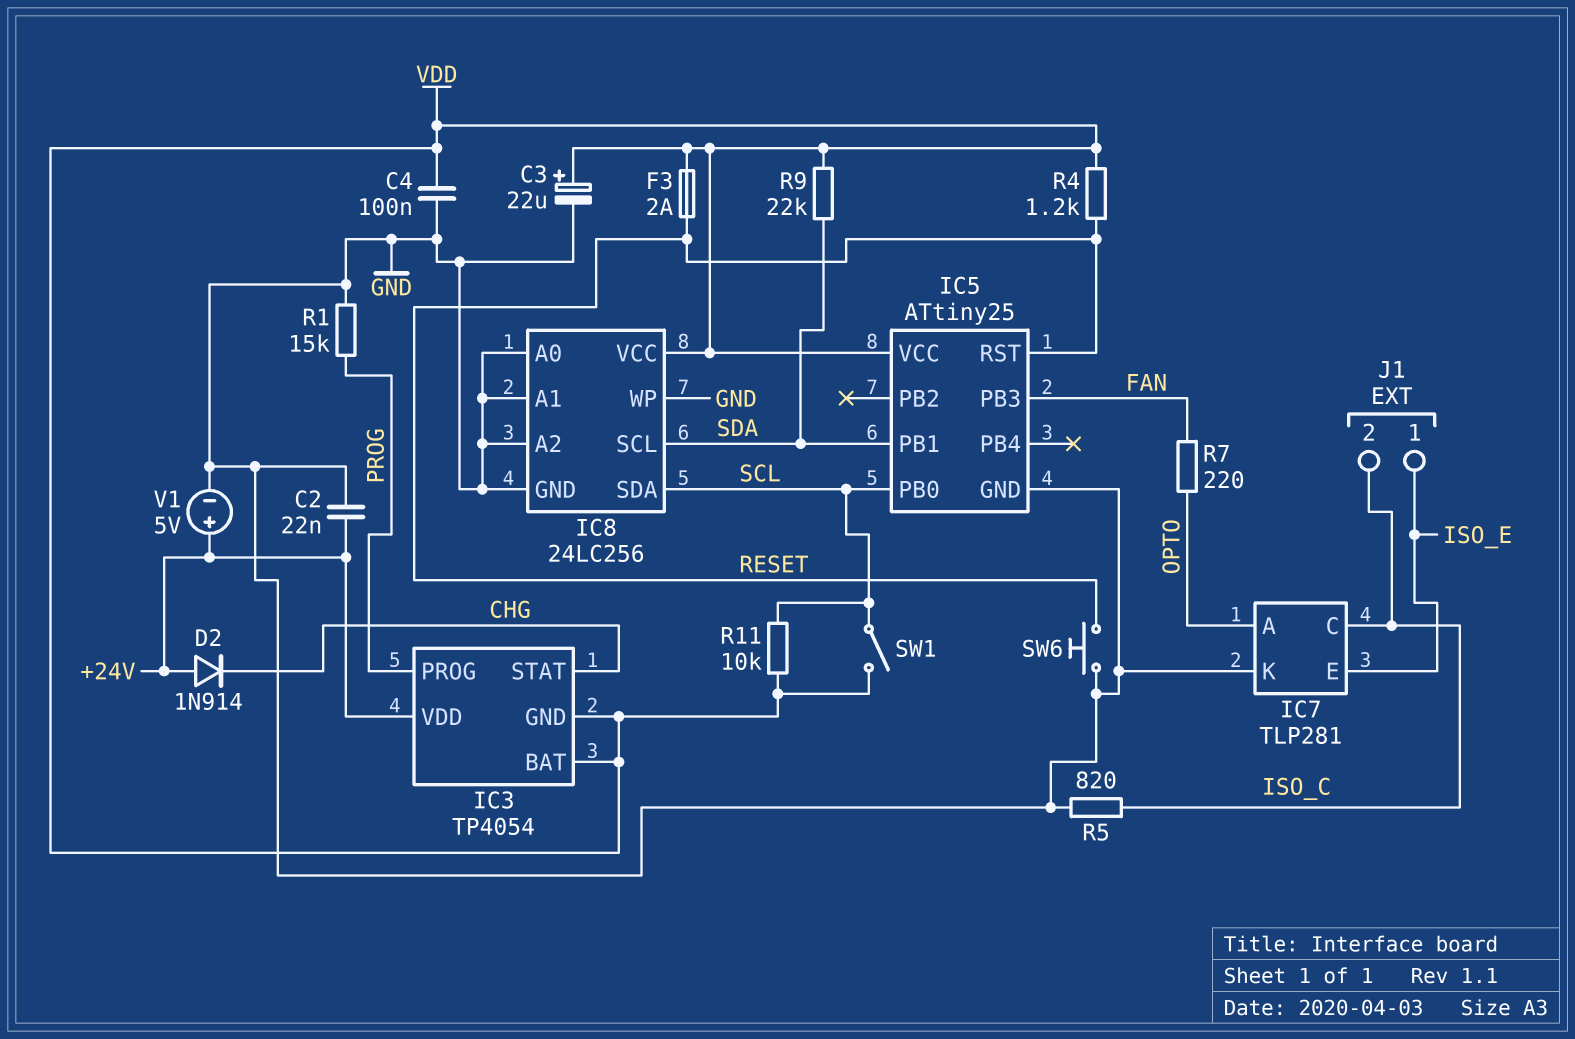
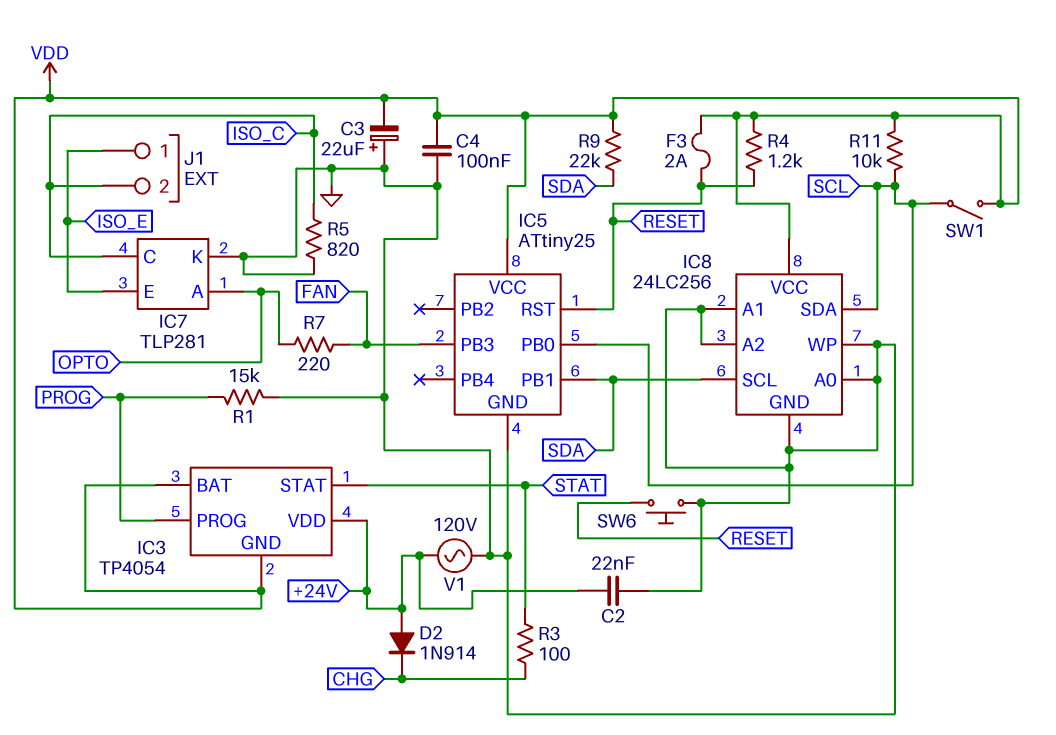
C3: 22uF (plus VDD, minus GND) -> 22uF (plus GND, minus VDD)
IC3 pin STAT: CHG -> STAT
R3: none -> 100 (CHG, STAT)
V1: 5V (plus +24V, minus GND) -> AC 120V (+24V, GND)

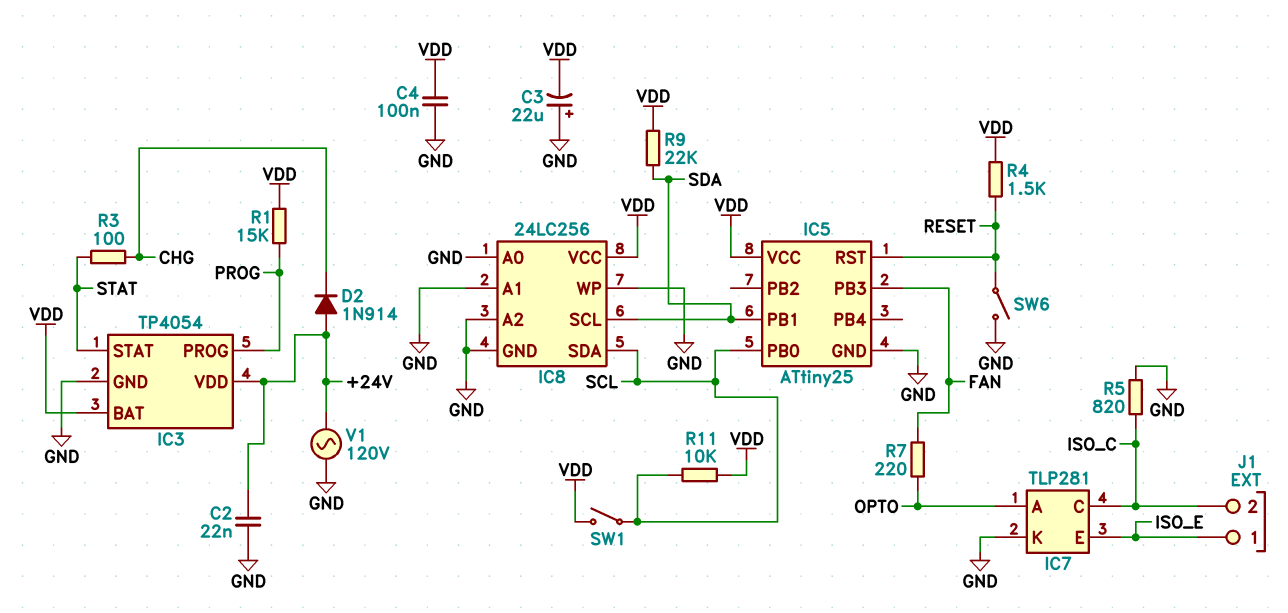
F3: 2A (RESET, VDD) -> none
IC3 pin GND: VDD -> GND
R1: 15k (GND, PROG) -> 15k (PROG, VDD)
R4: 1.2k (RESET, VDD) -> 1.5k (RESET, VDD)
SW6: button (GND, RESET) -> switch (GND, RESET)

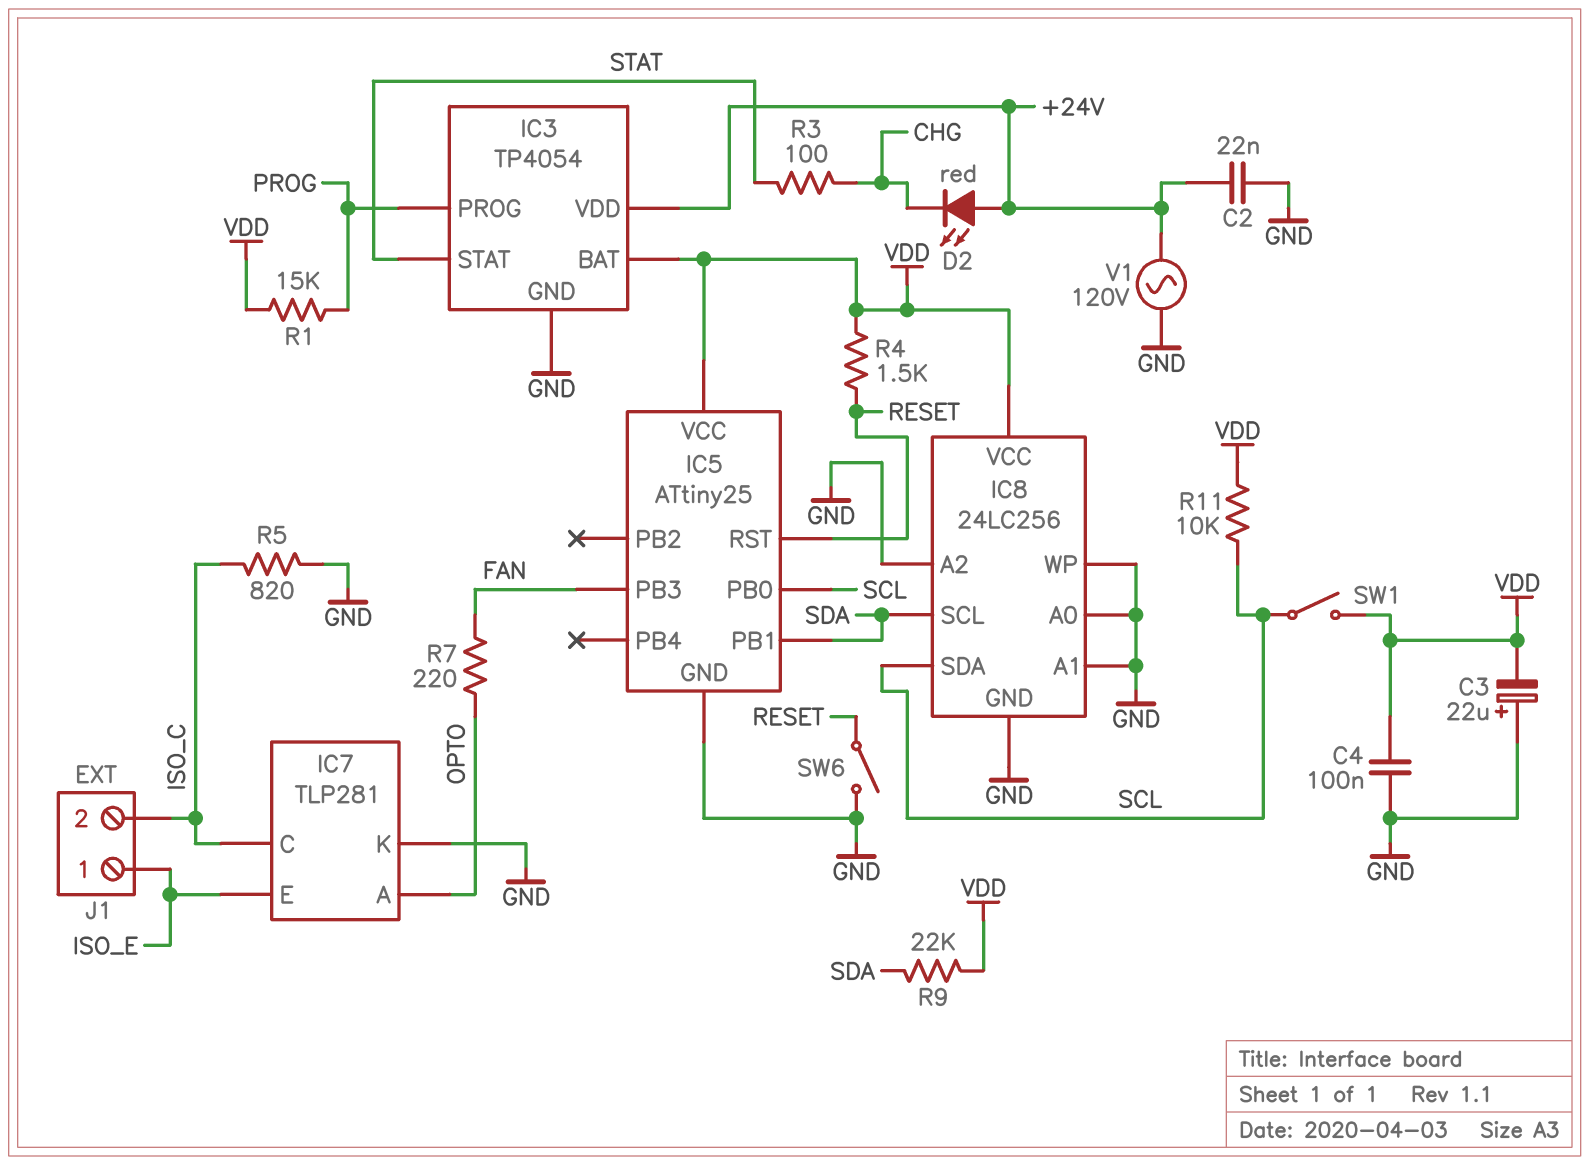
D2: diode 1N914 (A +24V, K CHG) -> LED red (A +24V, K CHG)

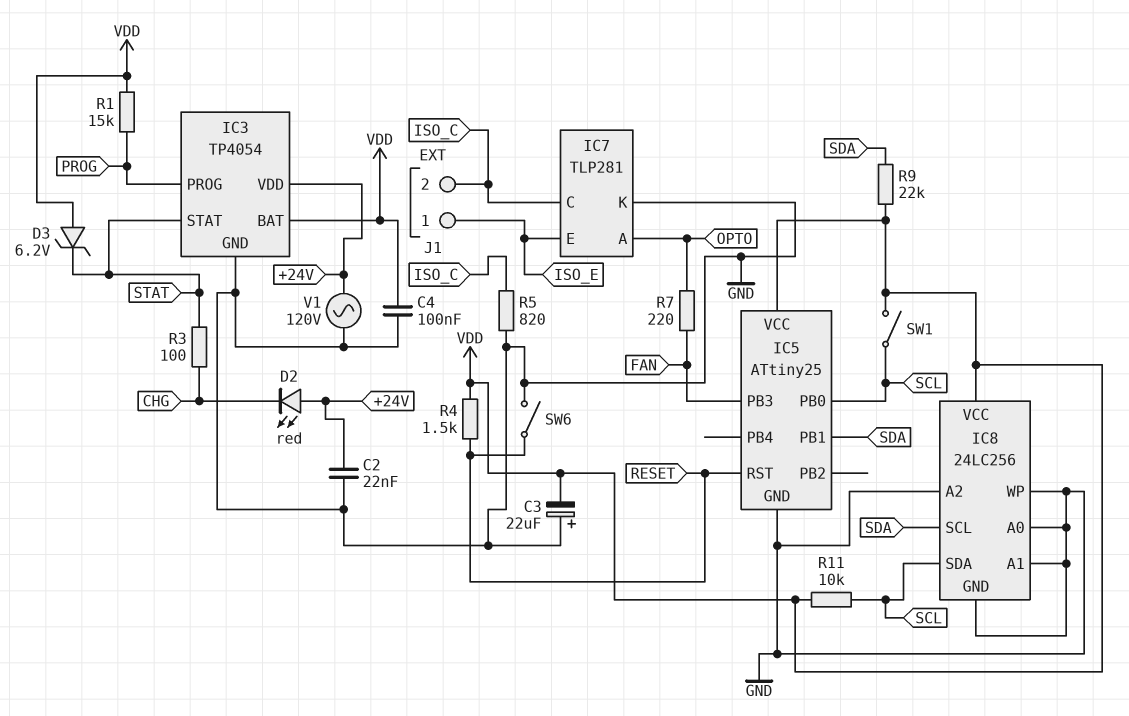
D3: none -> zener 6.2V (A VDD, K STAT)

